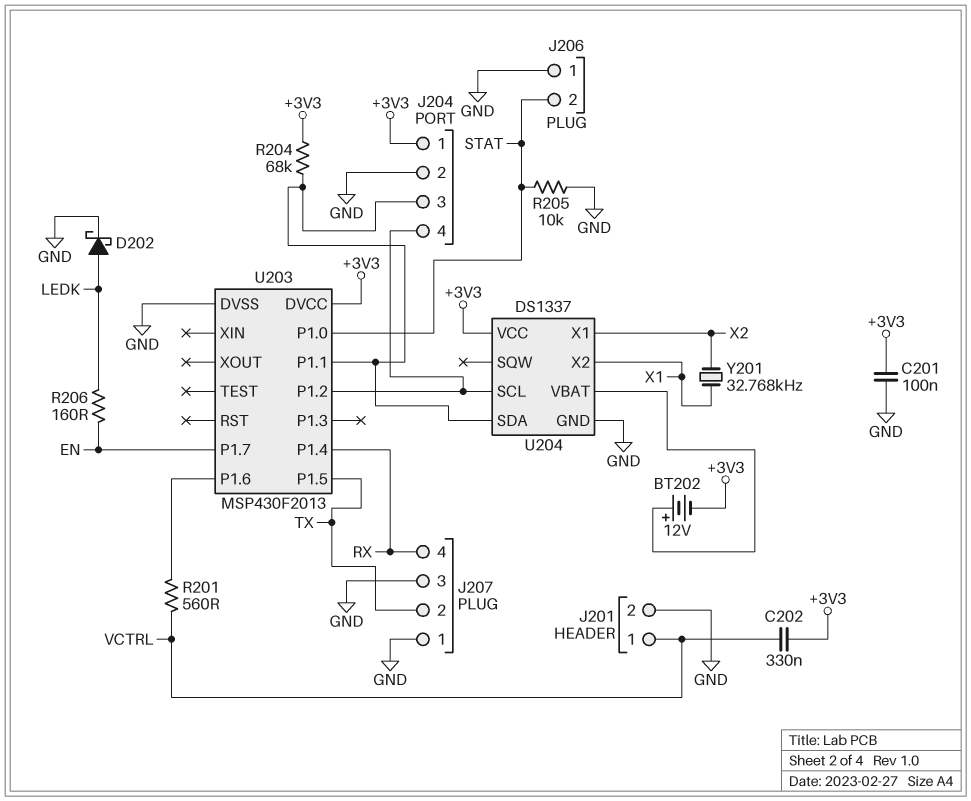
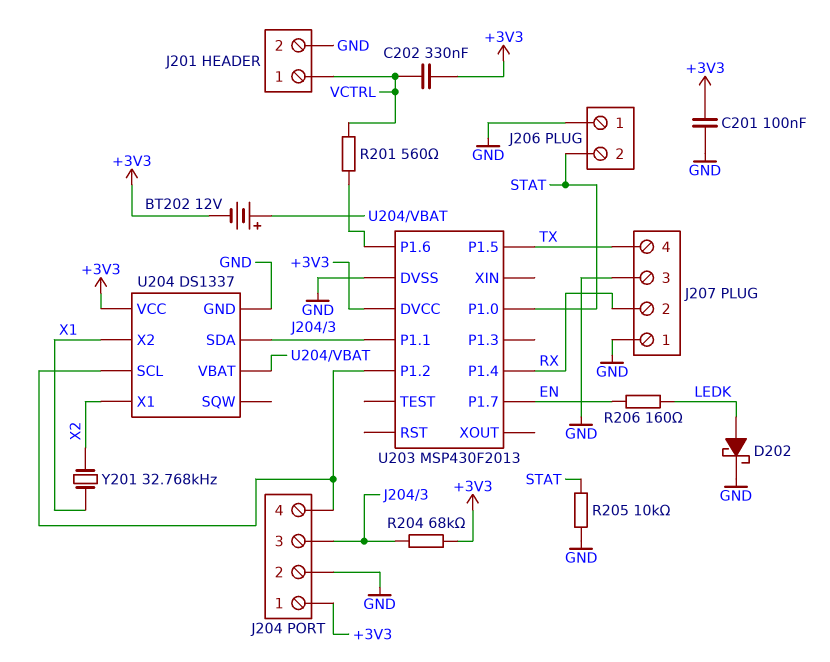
J207 pin 2: TX -> RX
J207 pin 4: RX -> TX

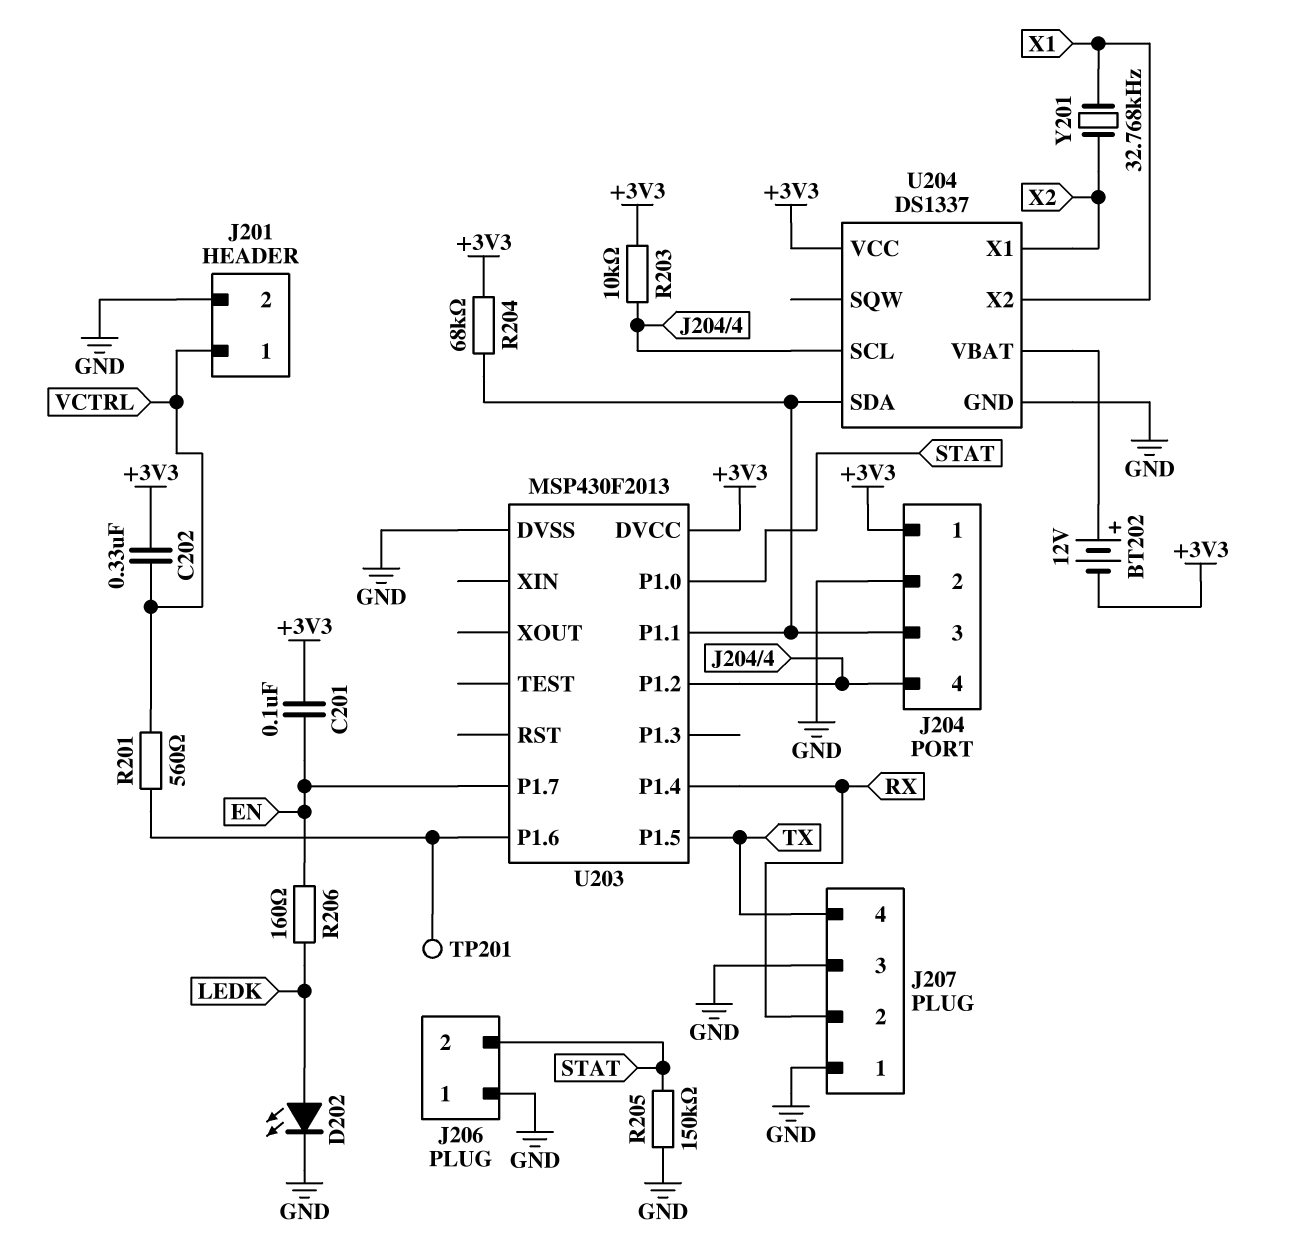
C201: 100nF (+3V3, GND) -> 100nF (+3V3, EN)
D202: schottky (A LEDK, K GND) -> LED (A LEDK, K GND)
R203: none -> 10k (+3V3, J204/4)
R205: 10k (GND, STAT) -> 150k (GND, STAT)
TP201: none -> test point (U203/P1.6)

